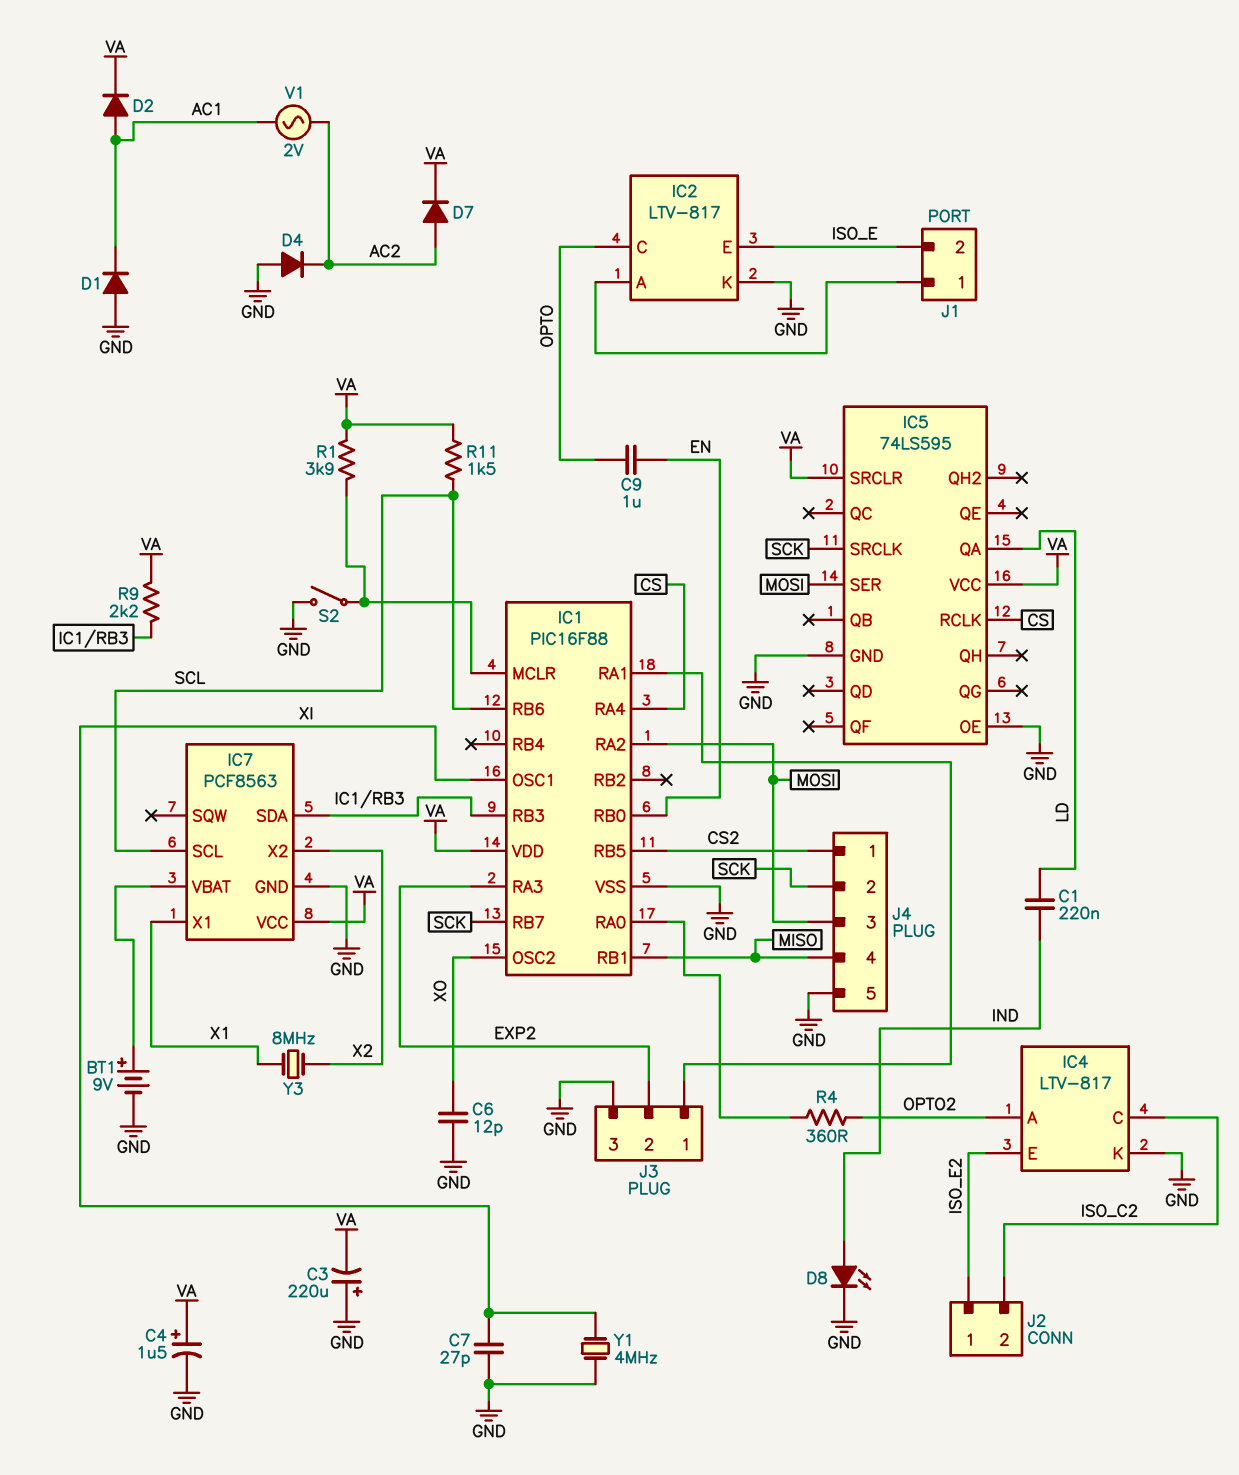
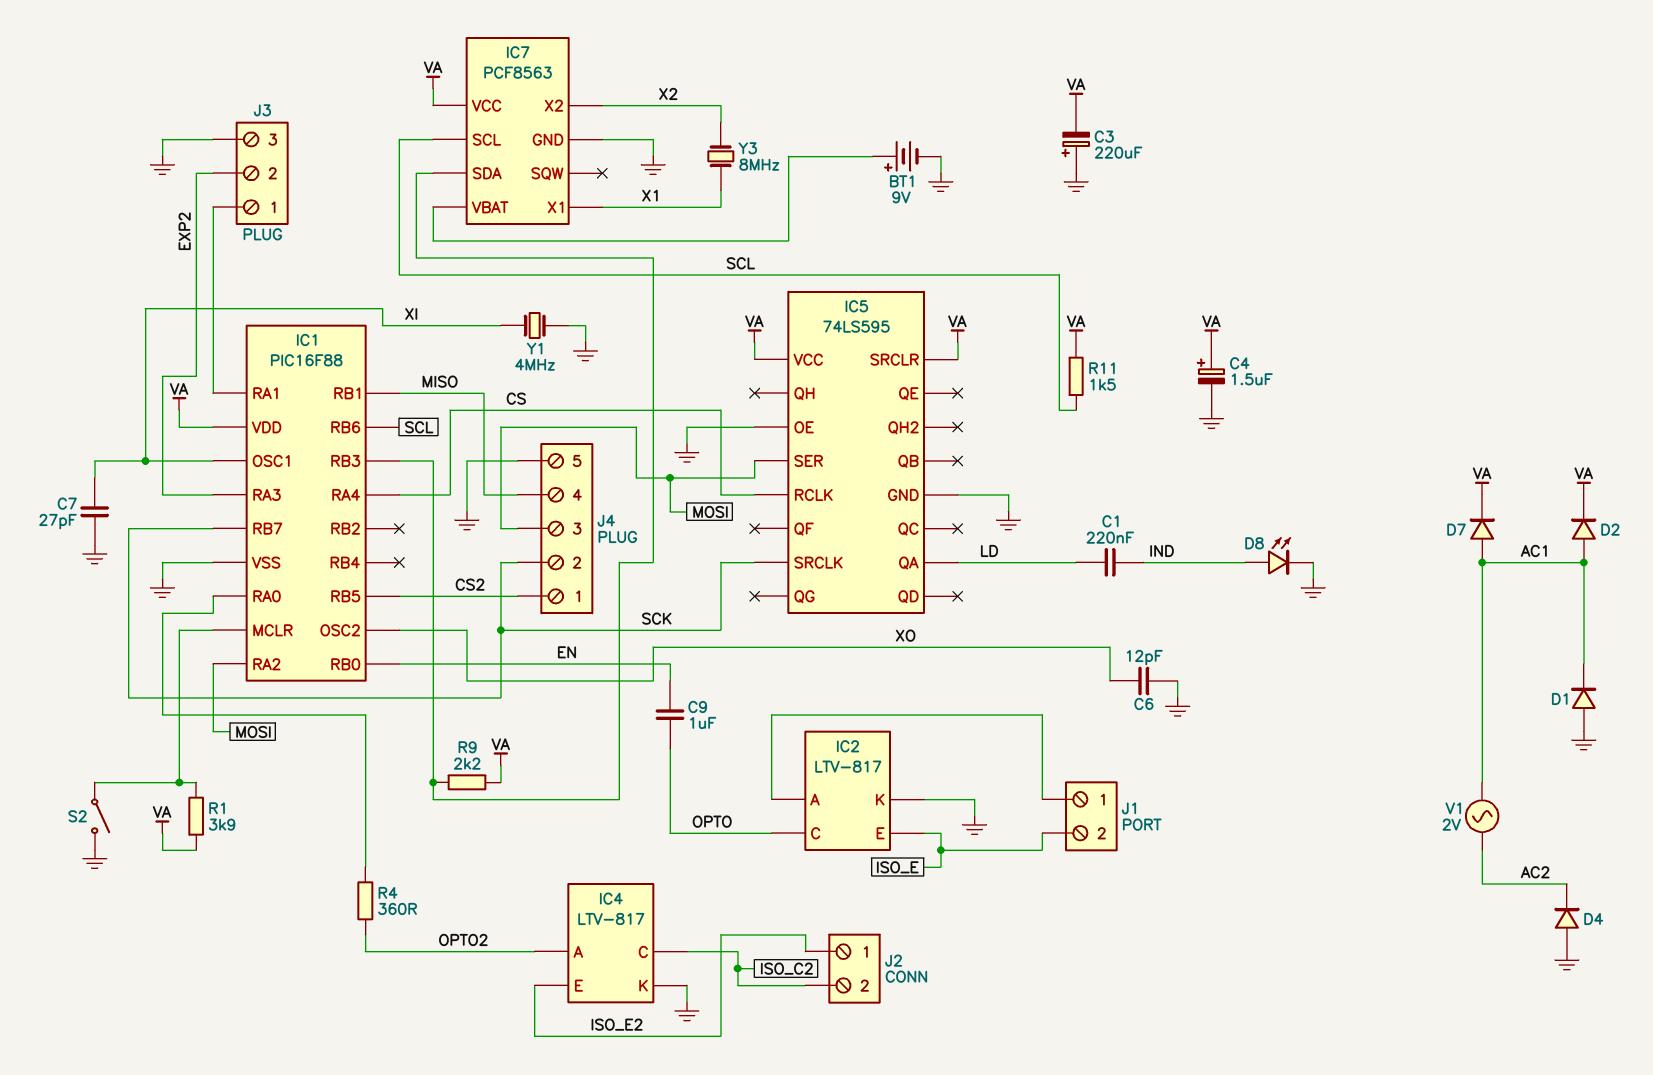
D7: diode (A AC2, K VA) -> diode (A AC1, K VA)

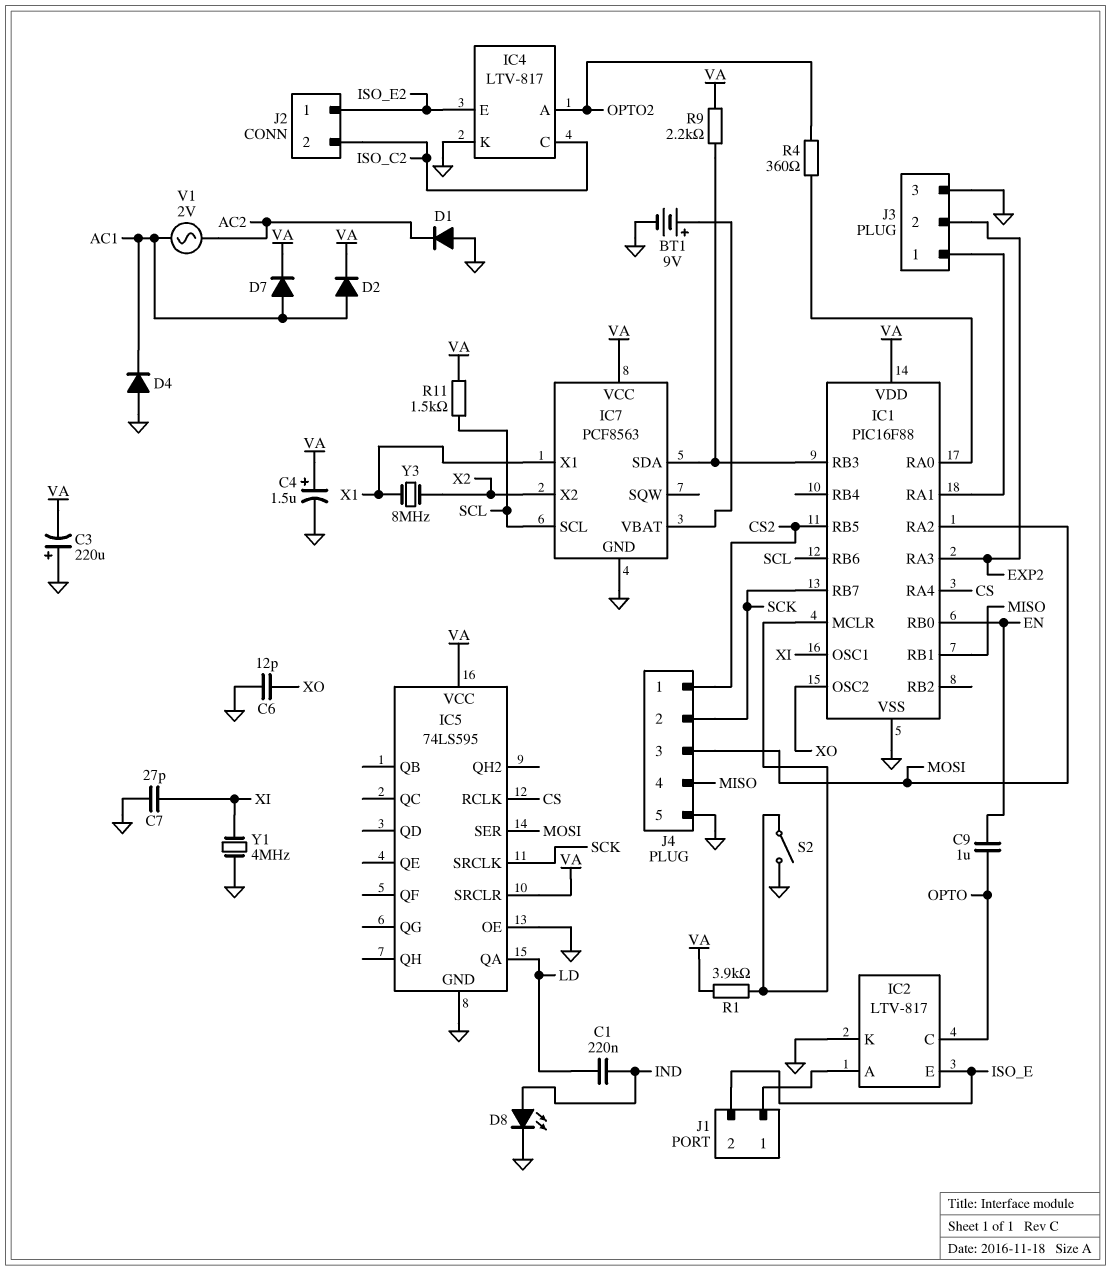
D1: diode (A GND, K AC1) -> diode (A GND, K AC2)
D4: diode (A GND, K AC2) -> diode (A GND, K AC1)

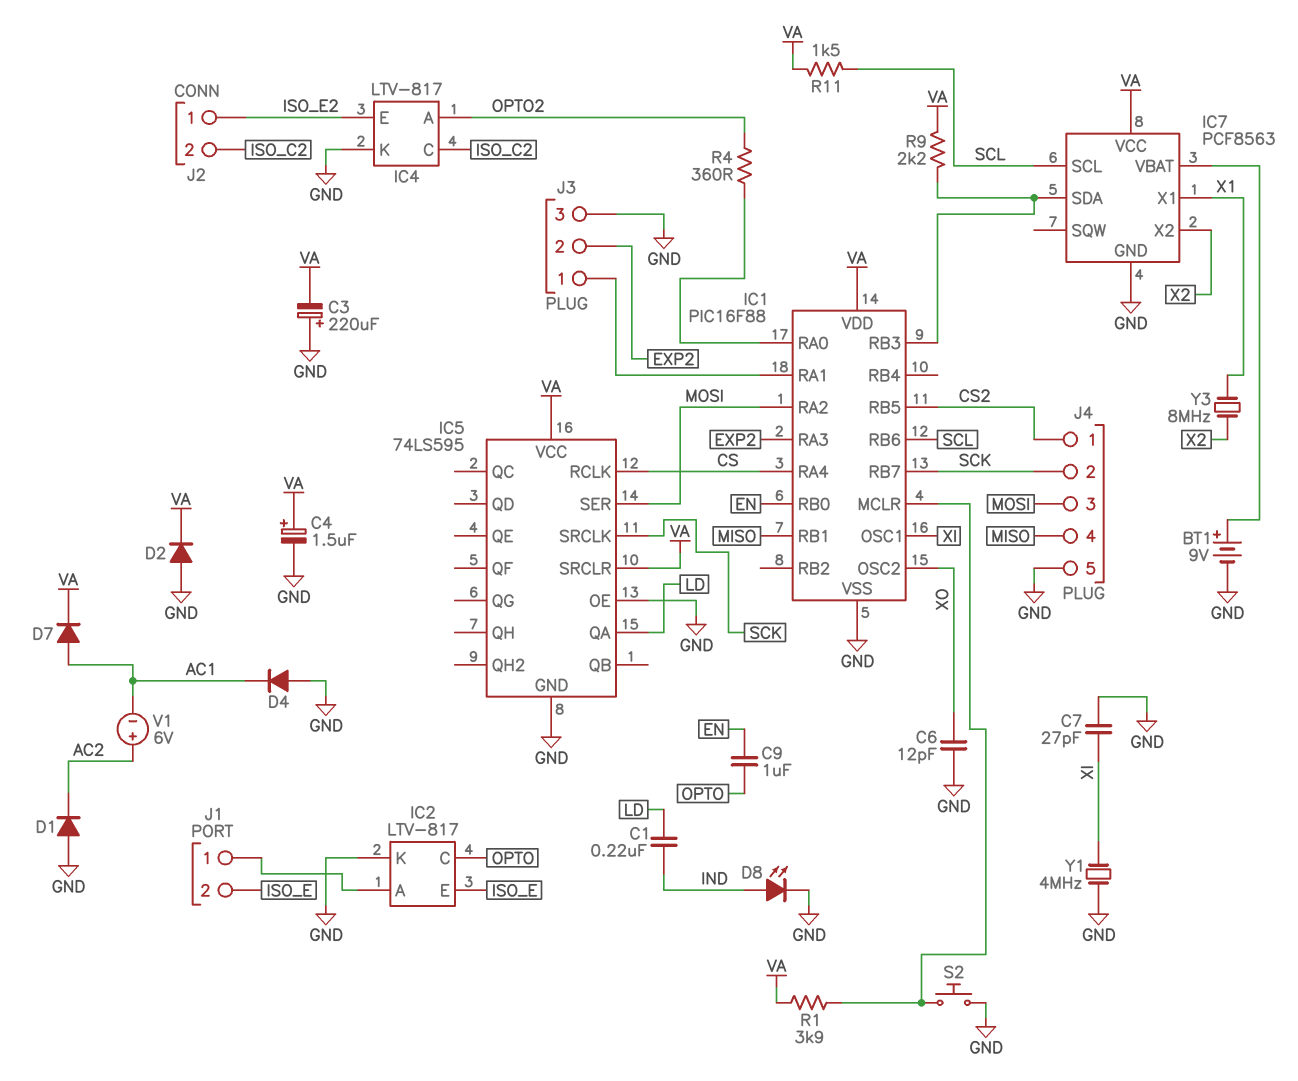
D2: diode (A AC1, K VA) -> diode (A GND, K VA)
S2: switch (GND, IC1/MCLR) -> button (GND, IC1/MCLR)
V1: AC 2V (AC1, AC2) -> 6V (plus AC2, minus AC1)

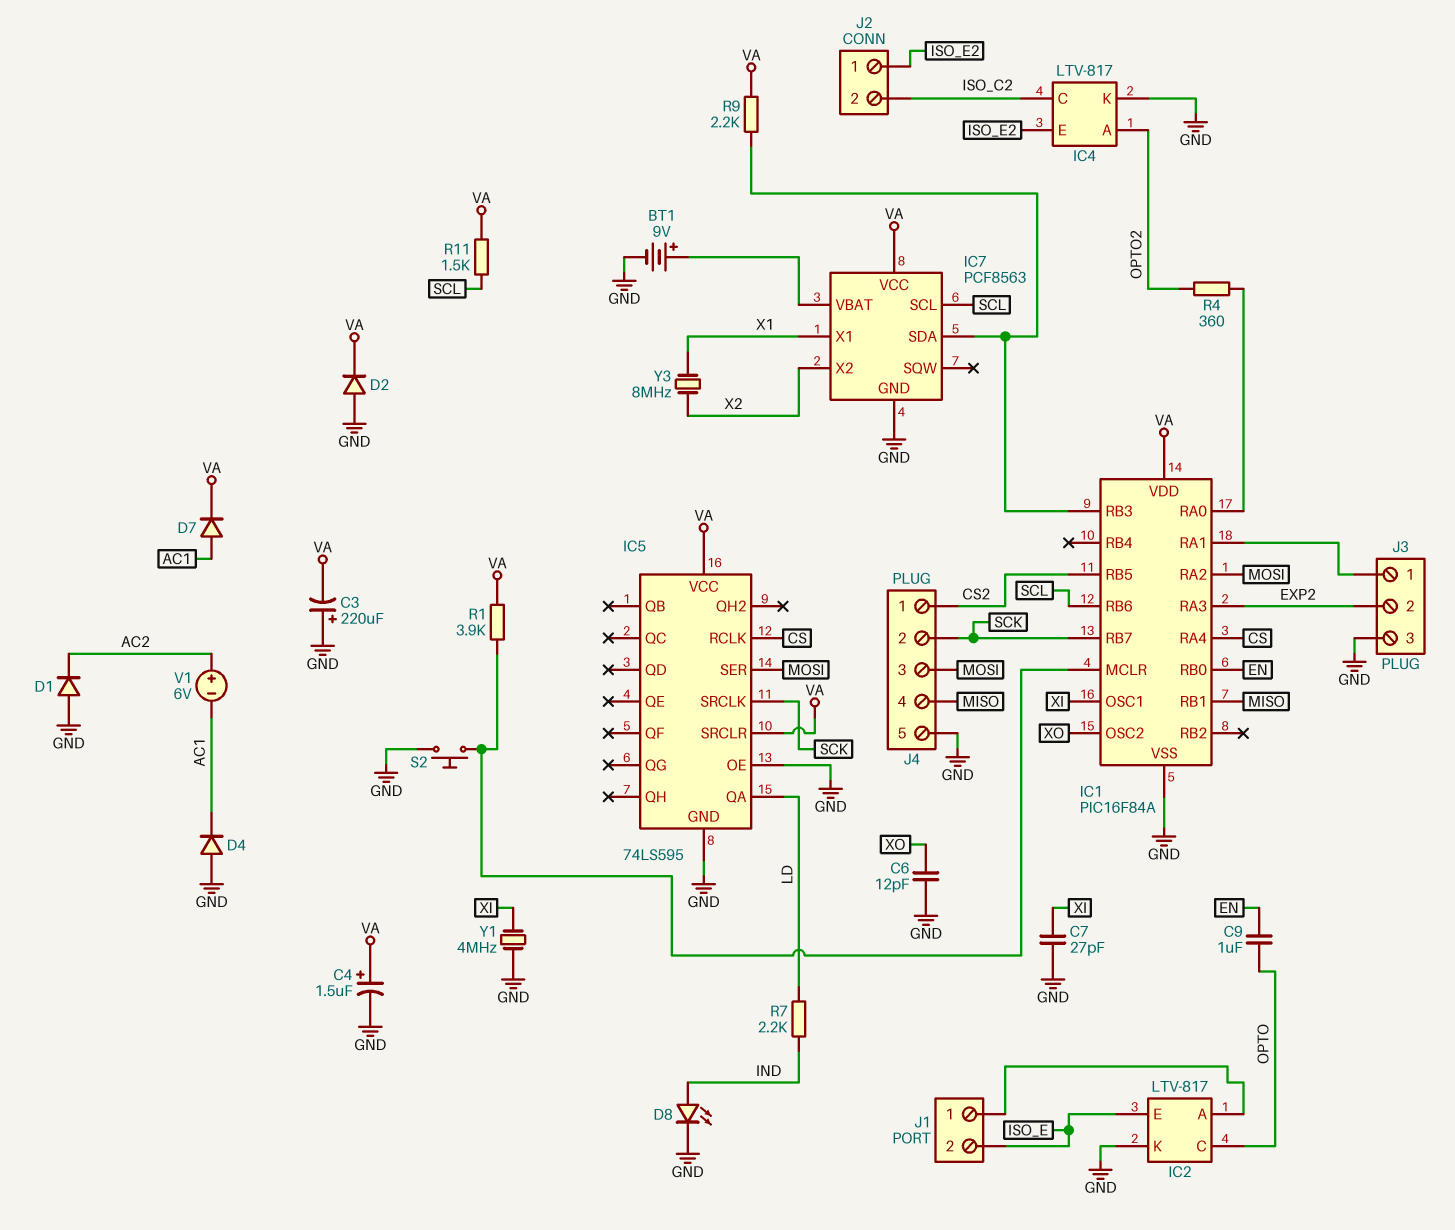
C1: 220nF (IND, LD) -> none
IC1: PIC16F88 -> PIC16F84A
R7: none -> 2.2k (IND, LD)

